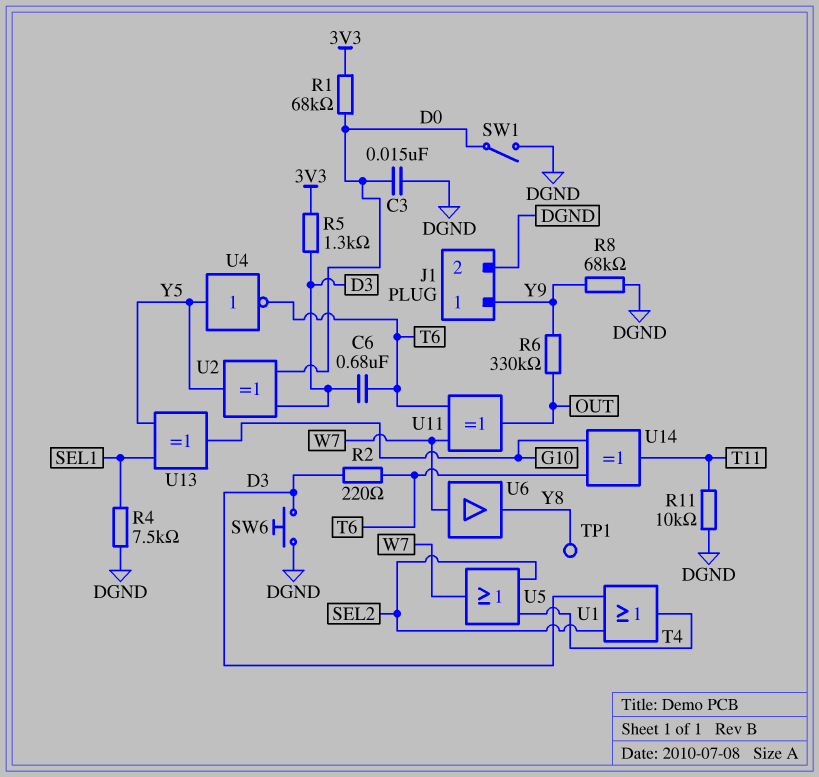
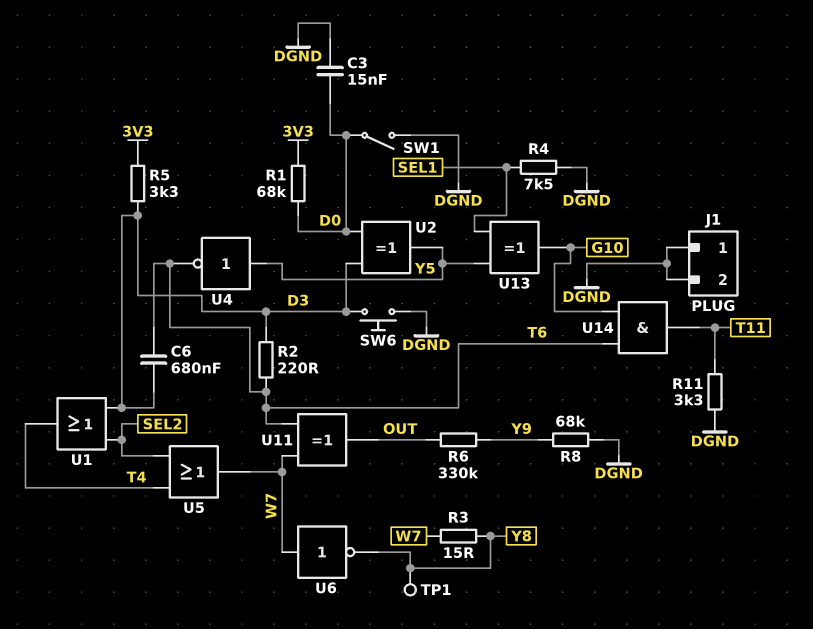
J1 pin 1: Y9 -> DGND
R3: none -> 15 (W7, Y8)
R5: 1.3k (3V3, D3) -> 3.3k (3V3, D3)
R11: 10k (DGND, T11) -> 3.3k (DGND, T11)
U6: buffer (in W7, out Y8) -> NOT (in W7, out Y8)
U14: XOR (in G10, in T6, out T11) -> AND (in G10, in T6, out T11)

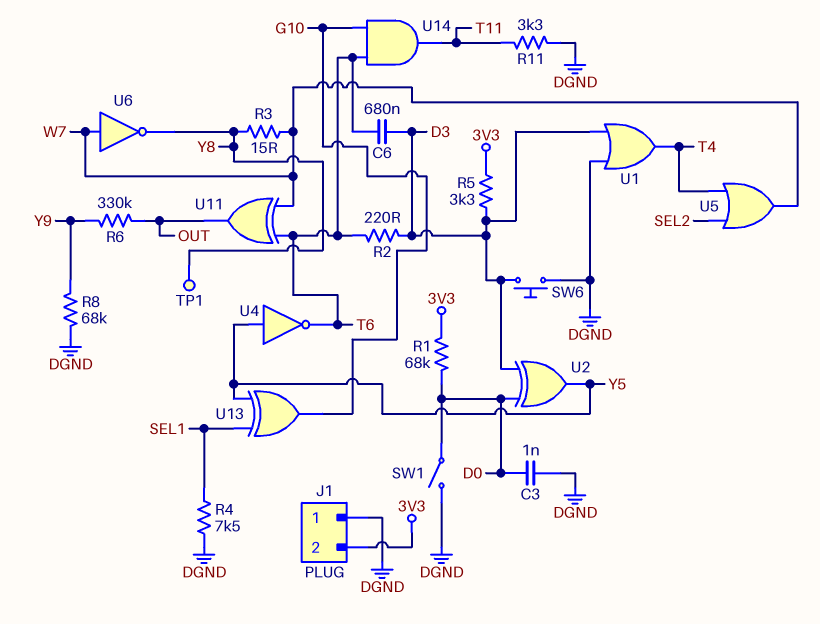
C3: 15nF (D0, DGND) -> 1nF (D0, DGND)
J1 pin 2: DGND -> 3V3
U1: OR (in D3, in SEL2, out T4) -> OR (in D3, in DGND, out T4)

